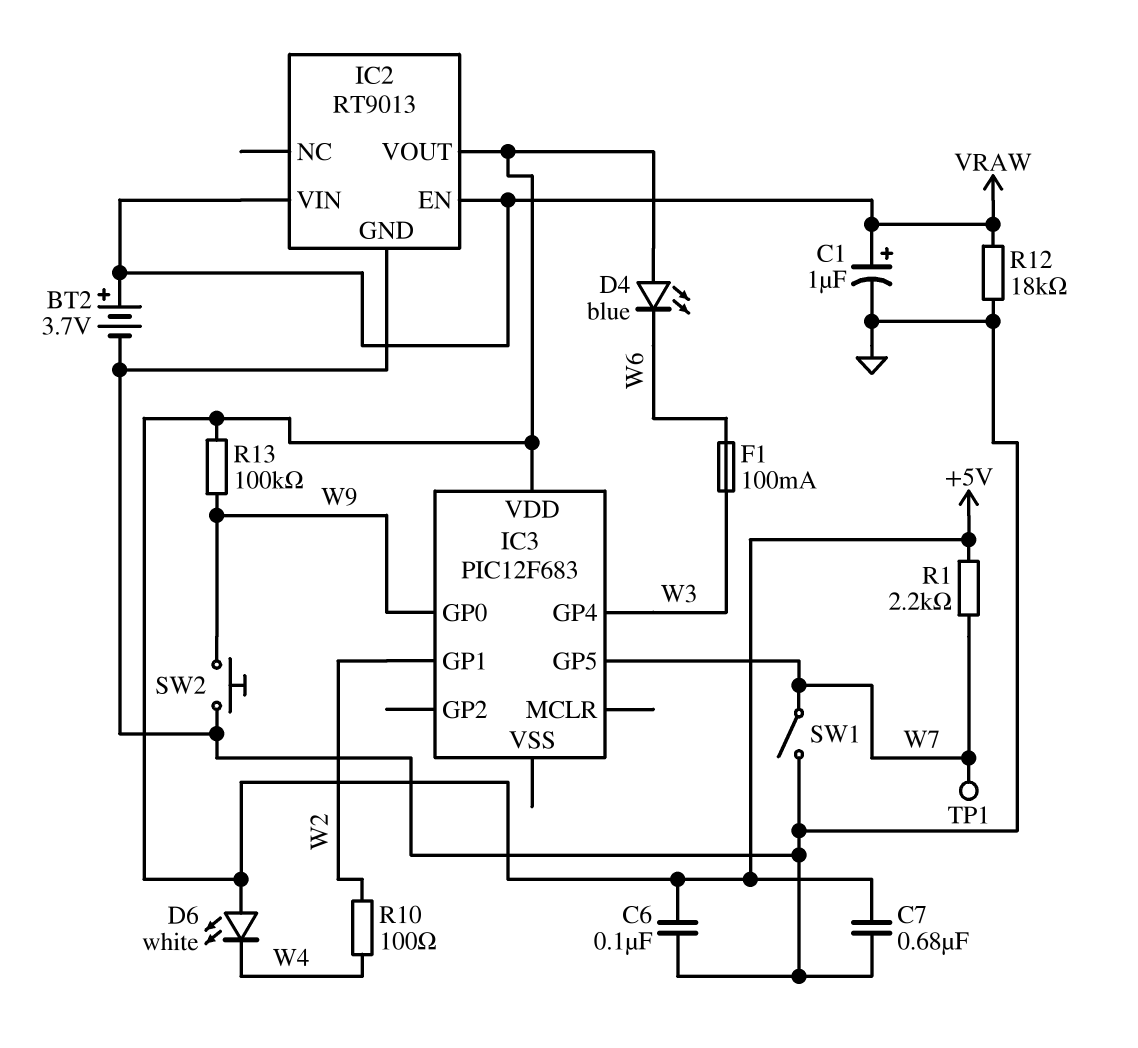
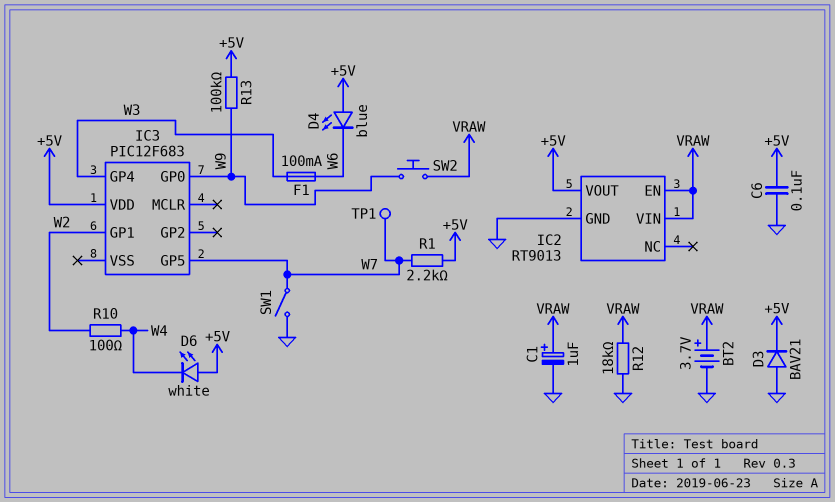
C7: 680nF (+5V, GND) -> none
D3: none -> diode BAV21 (A GND, K +5V)
SW2: button (GND, W9) -> button (VRAW, W9)

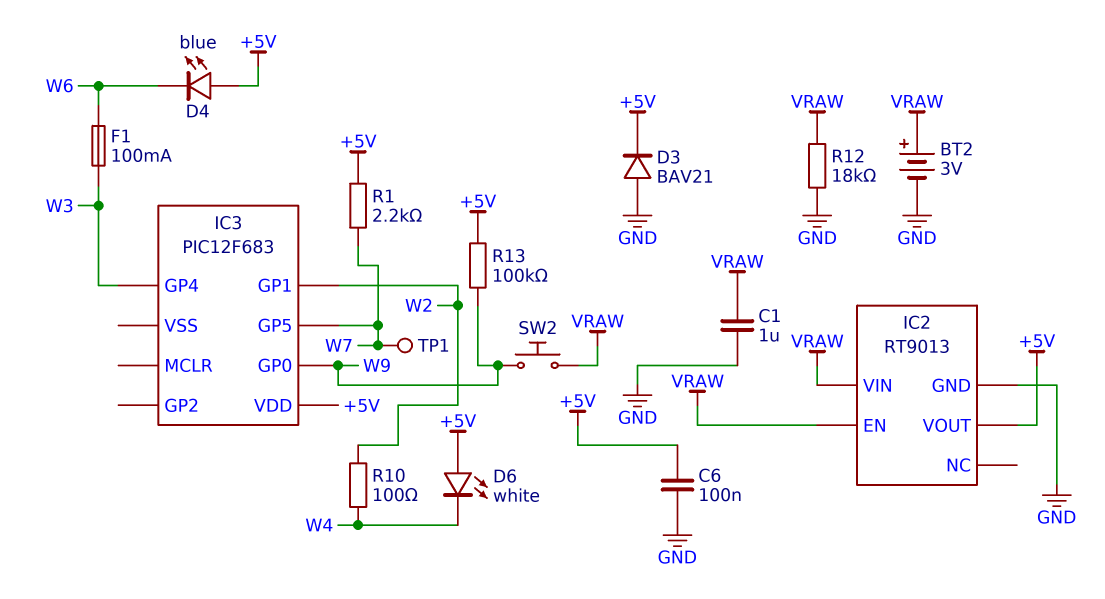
BT2: 3.7V (plus VRAW, minus GND) -> 3V (plus VRAW, minus GND)
C1: 1uF (plus VRAW, minus GND) -> 1uF (GND, VRAW)
SW1: switch (GND, W7) -> none

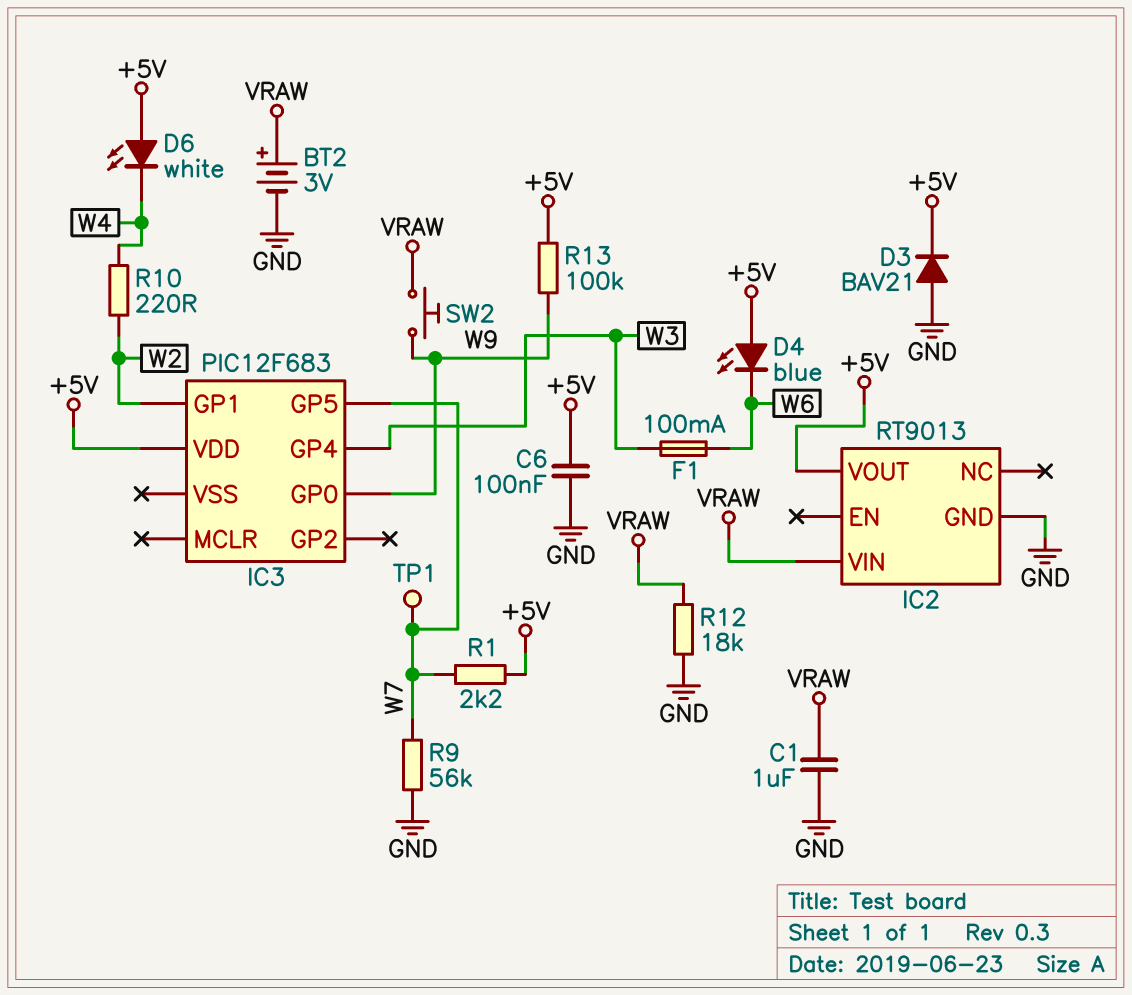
IC2 pin EN: VRAW -> none
R9: none -> 56k (GND, W7)
R10: 100 (W2, W4) -> 220 (W2, W4)

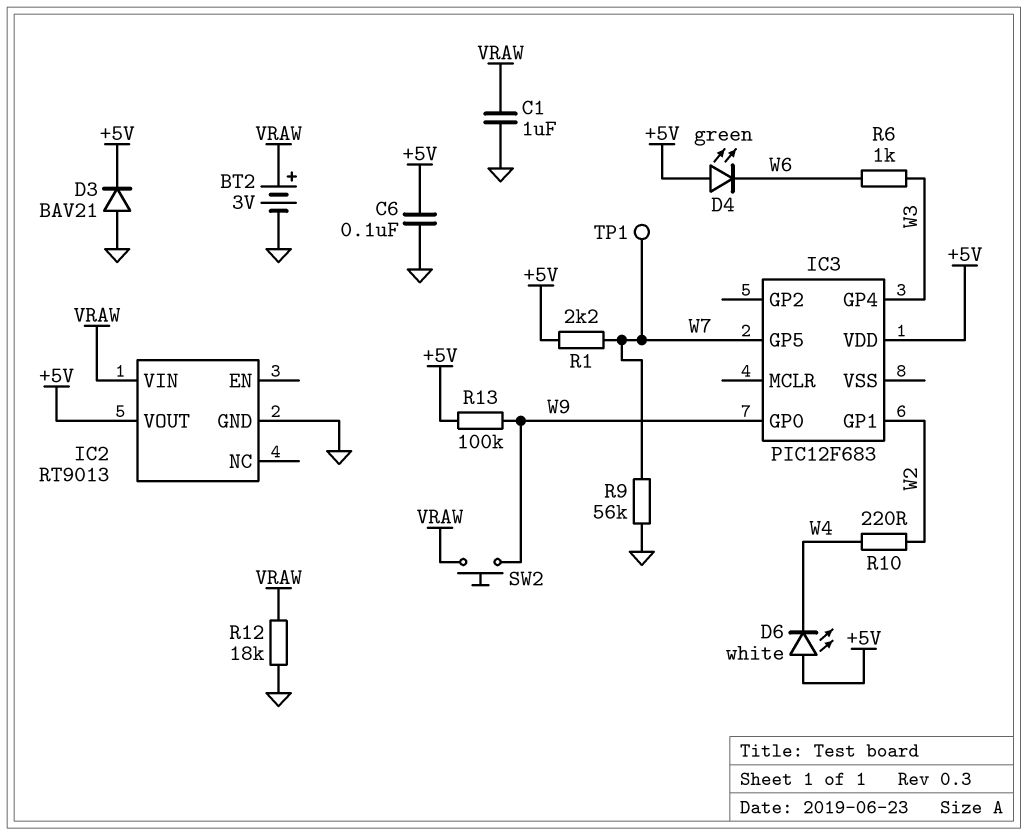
D4: LED blue (A +5V, K W6) -> LED green (A +5V, K W6)
F1: 100mA (W3, W6) -> none
R6: none -> 1k (W3, W6)

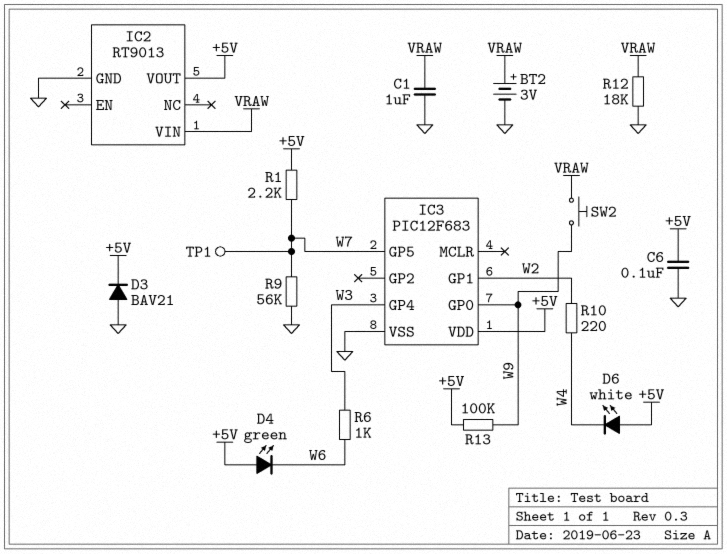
IC3 pin VSS: none -> GND

